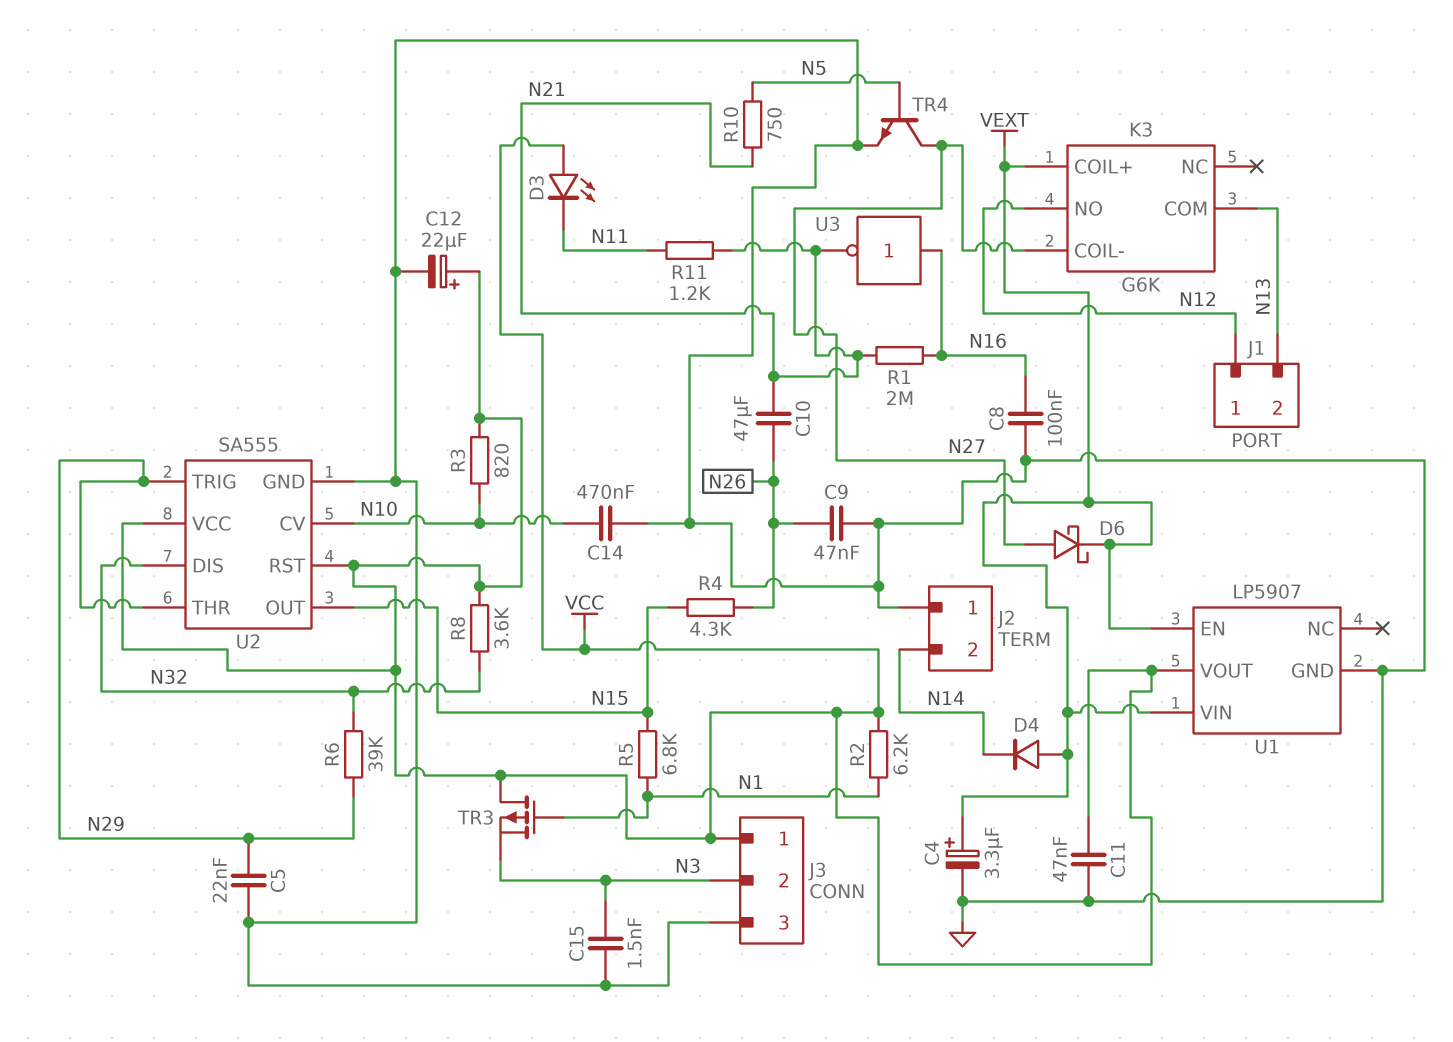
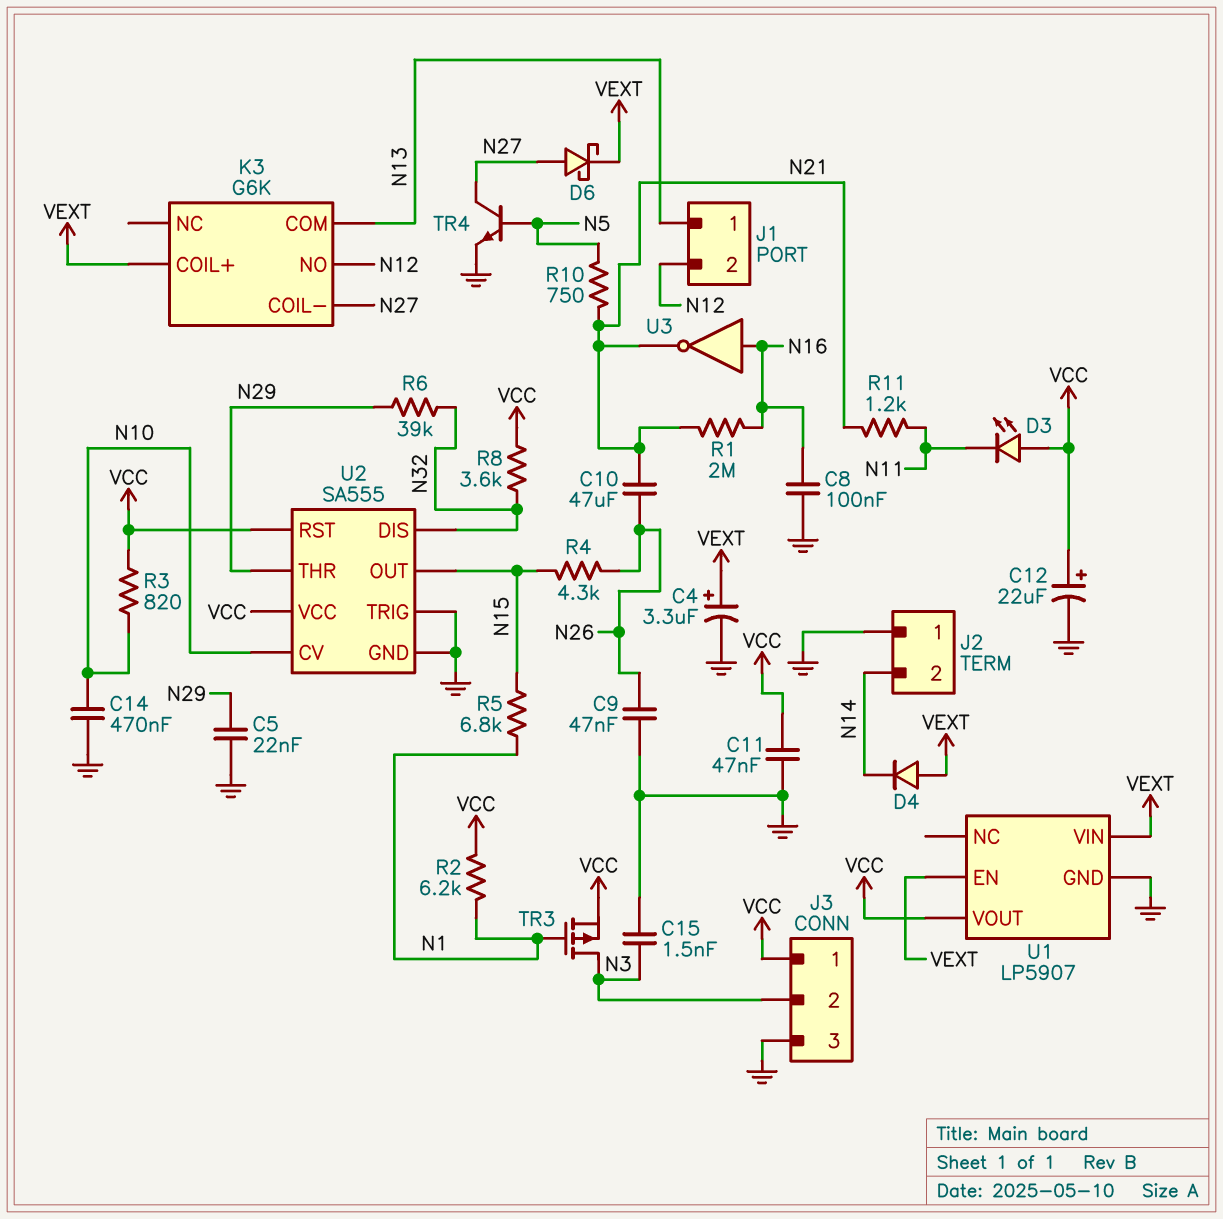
J1 pin 1: N12 -> N13
J1 pin 2: N13 -> N12
TR3: PMOS (G N1, D VCC, S N3) -> PMOS (G N1, D N3, S VCC)
U2 pin TRIG: N29 -> GND

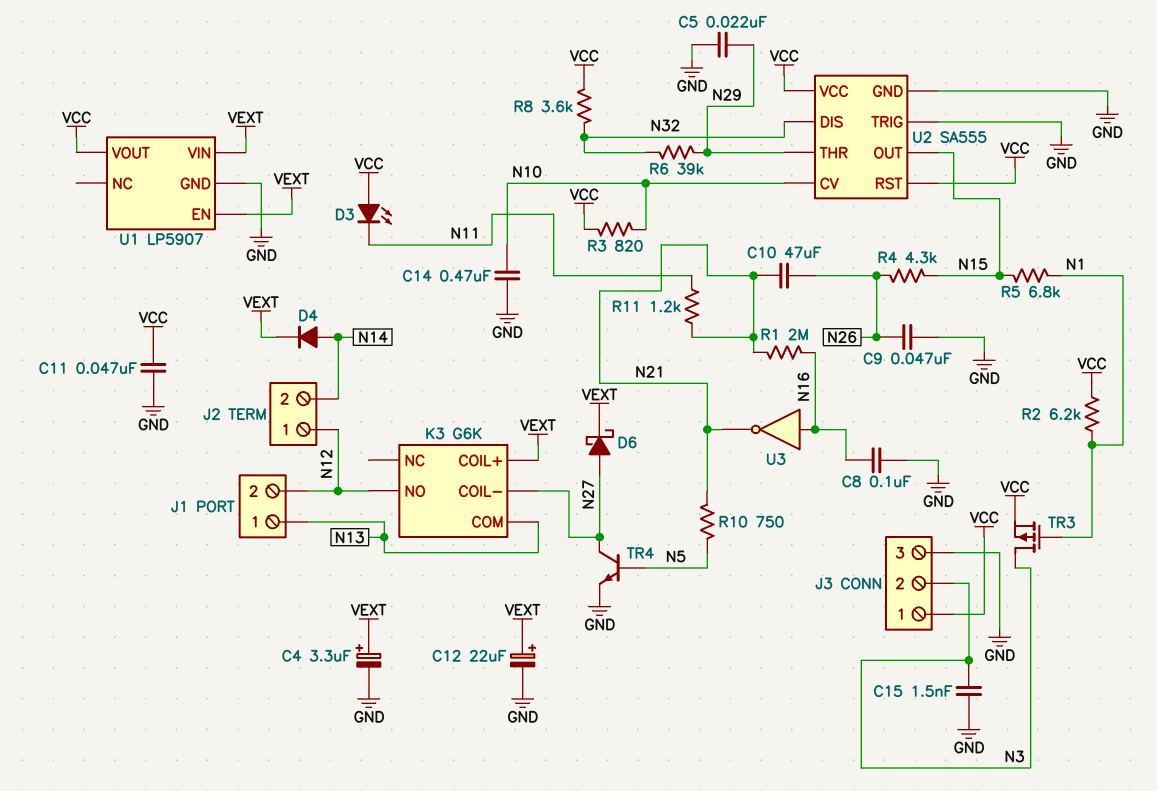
C12: 22uF (plus VCC, minus GND) -> 22uF (plus VEXT, minus GND)
D4: diode (A VEXT, K N14) -> diode (A N14, K VEXT)
J2 pin 1: GND -> N12

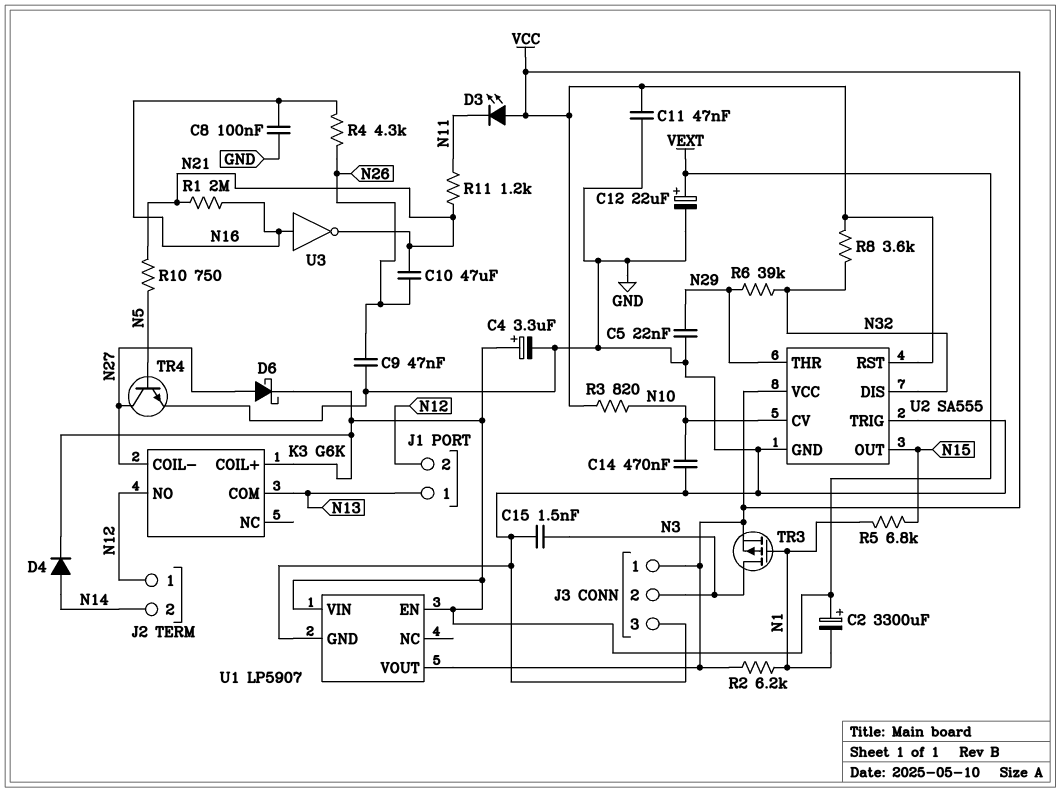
C2: none -> 3300uF (plus VEXT, minus N1)
R4: 4.3k (N15, N26) -> 4.3k (N16, N26)

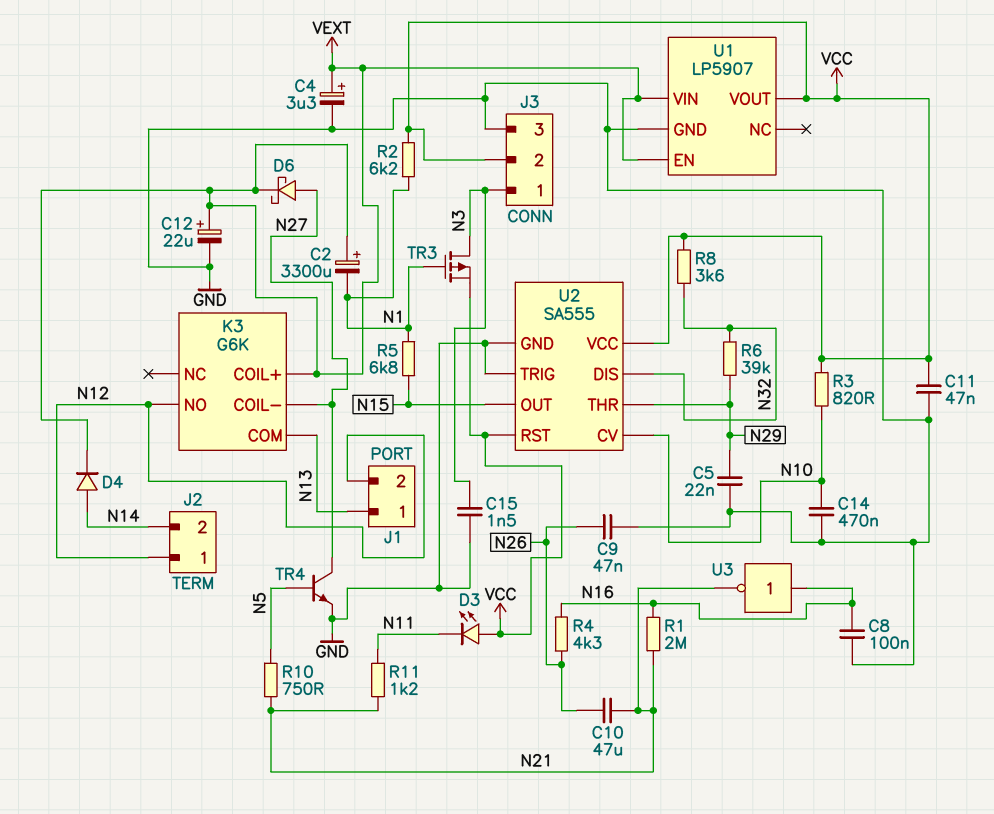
J3 pin 1: VCC -> N3
J3 pin 2: N3 -> VCC

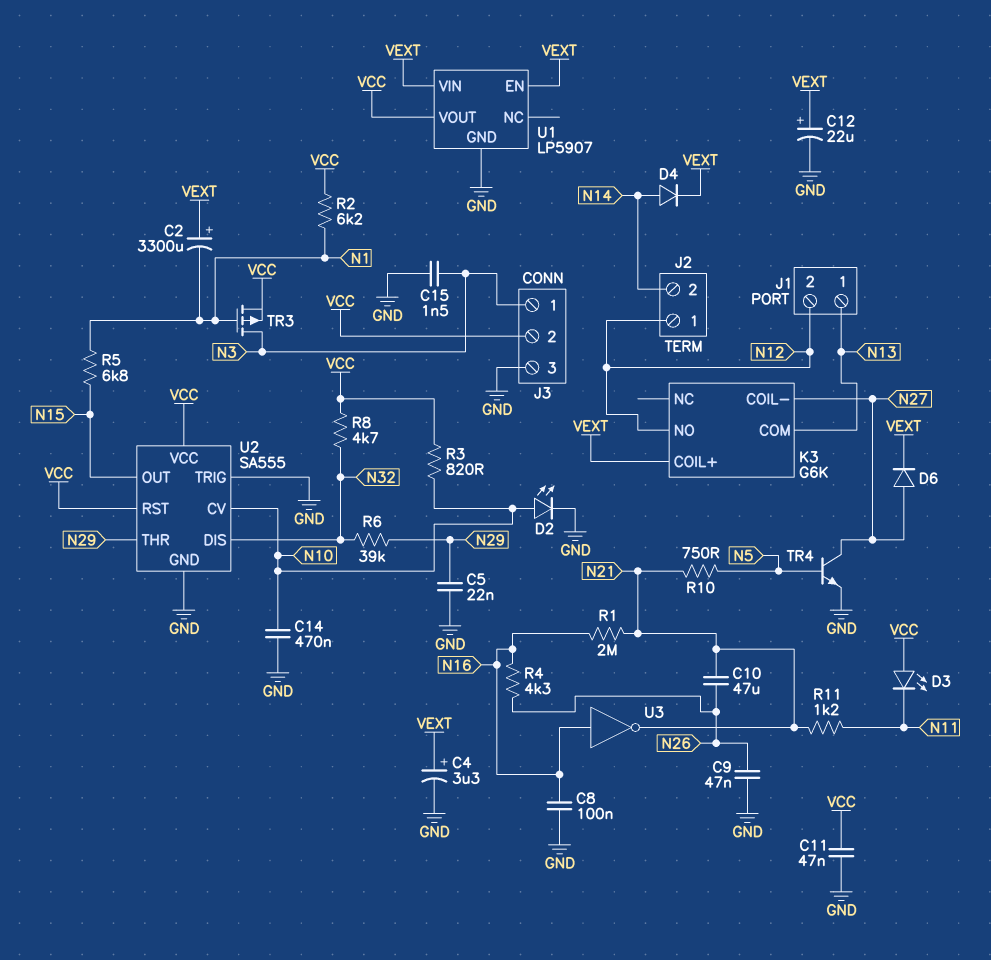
D2: none -> LED (A N10, K GND)
D6: schottky (A N27, K VEXT) -> diode (A N27, K VEXT)
R8: 3.6k (N32, VCC) -> 4.7k (N32, VCC)

